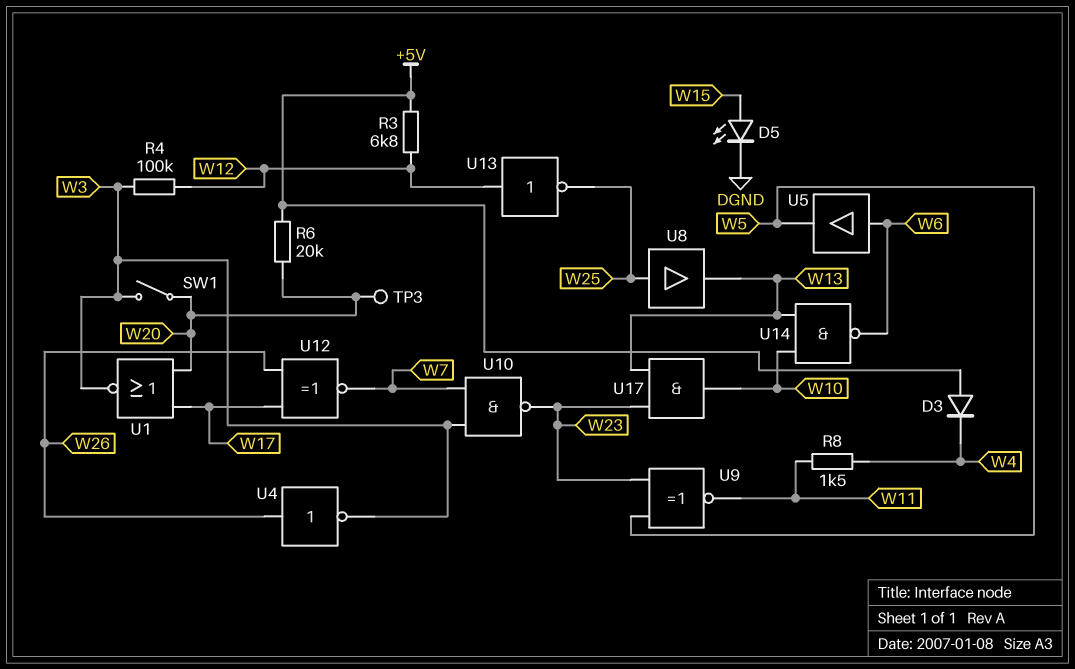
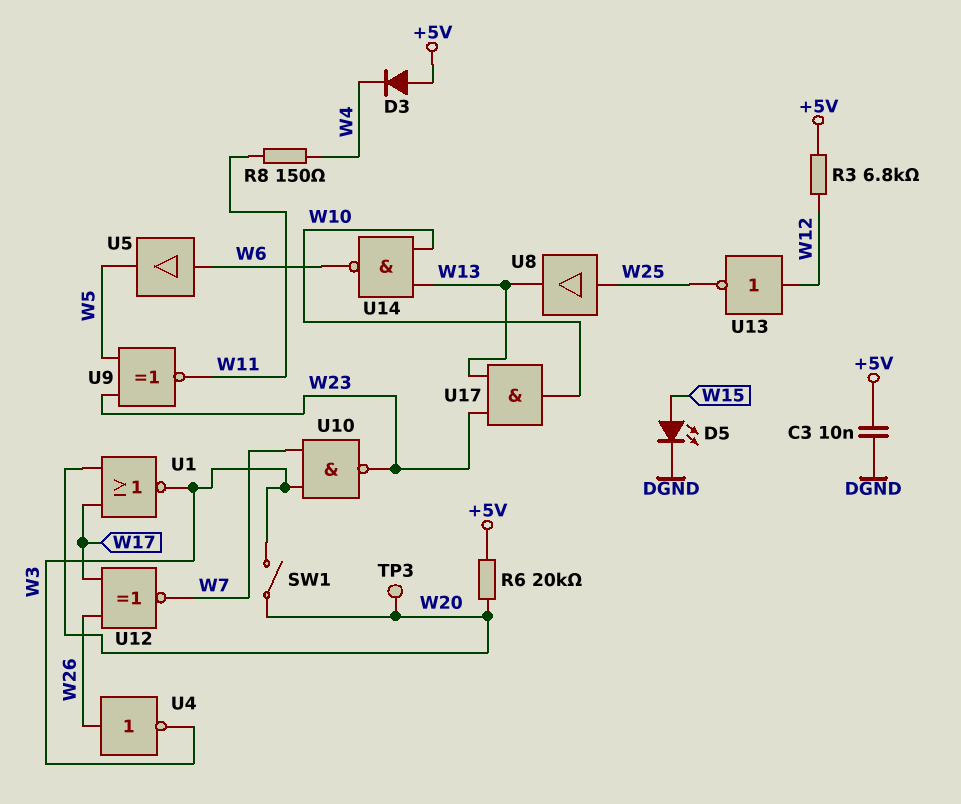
C3: none -> 10nF (+5V, DGND)
R4: 100k (W3, W12) -> none
R8: 1.5k (W4, W11) -> 150 (W4, W11)

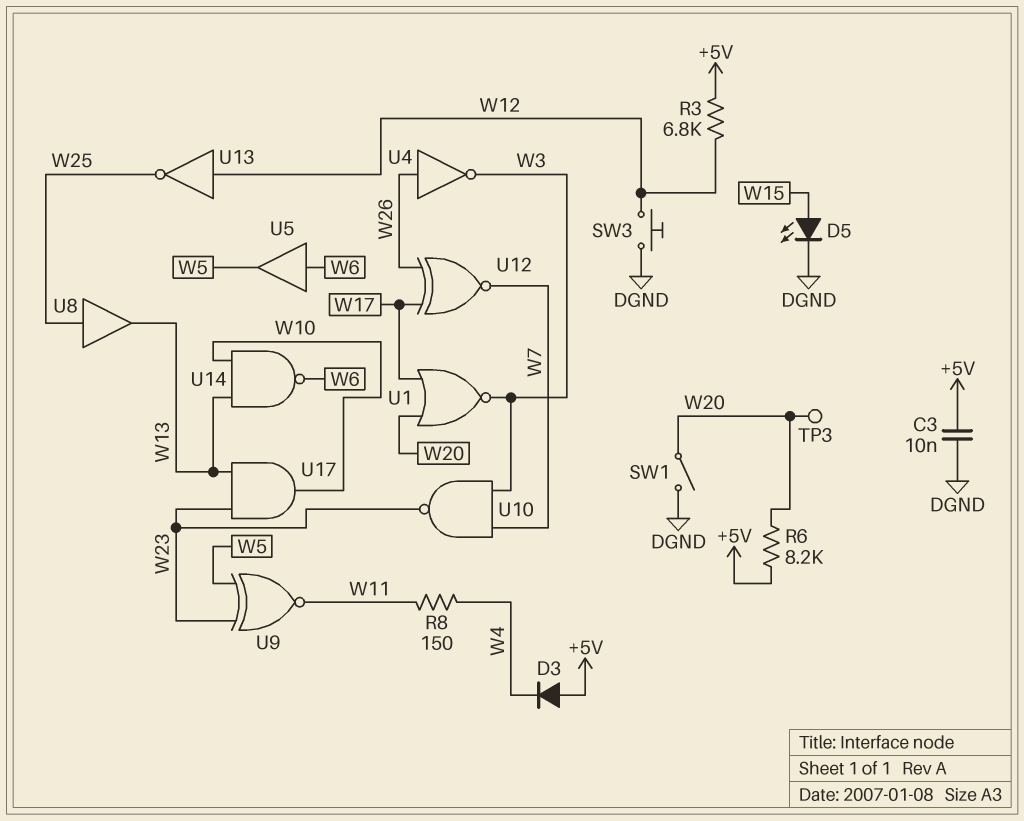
R6: 20k (+5V, W20) -> 8.2k (+5V, W20)
SW1: switch (W3, W20) -> switch (DGND, W20)
SW3: none -> button (DGND, W12)

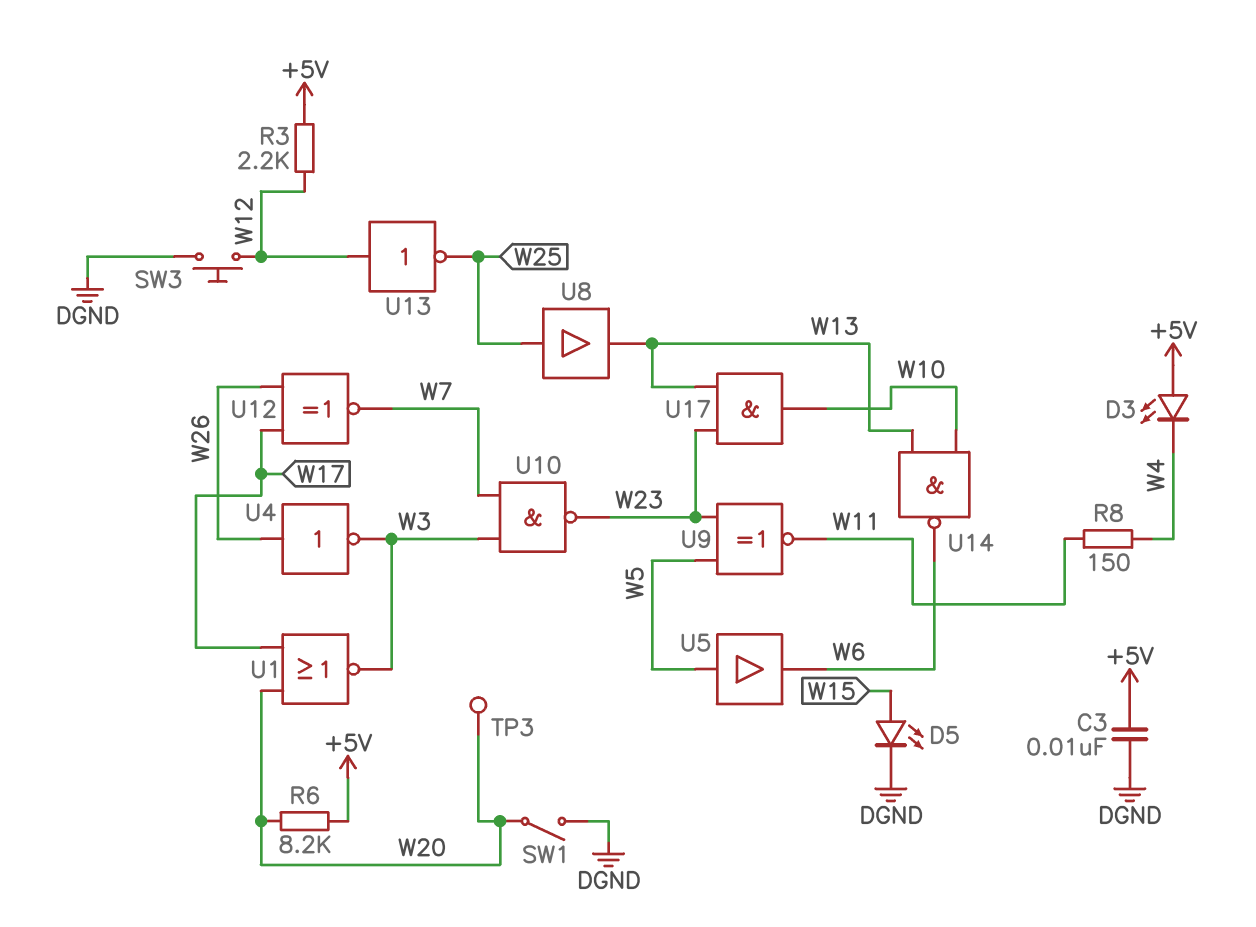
D3: diode (A +5V, K W4) -> LED (A +5V, K W4)
R3: 6.8k (+5V, W12) -> 2.2k (+5V, W12)
U5: buffer (in W6, out W5) -> buffer (in W5, out W6)

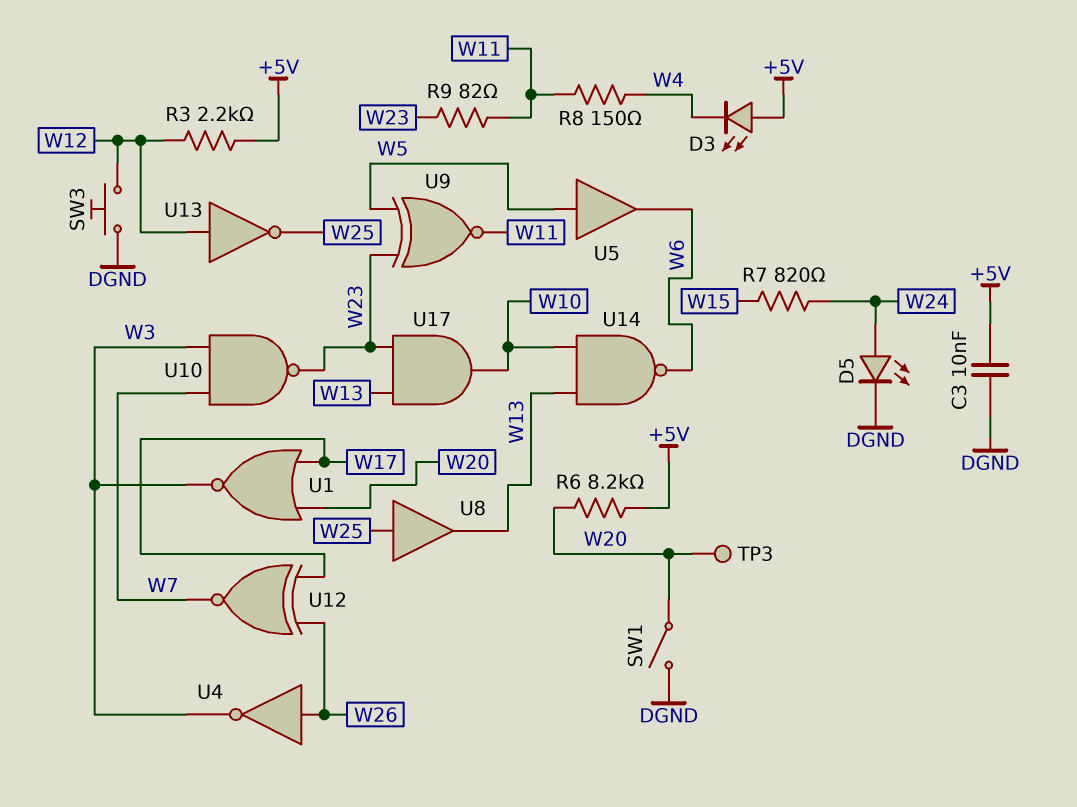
D5: LED (A W15, K DGND) -> LED (A W24, K DGND)
R7: none -> 820 (W15, W24)
R9: none -> 82 (W11, W23)

